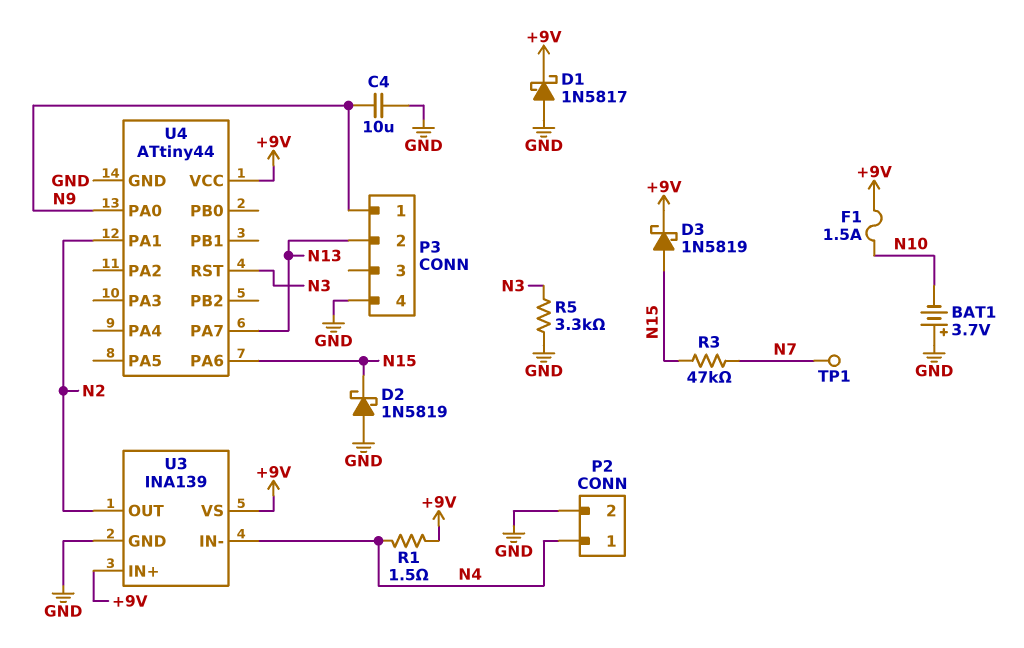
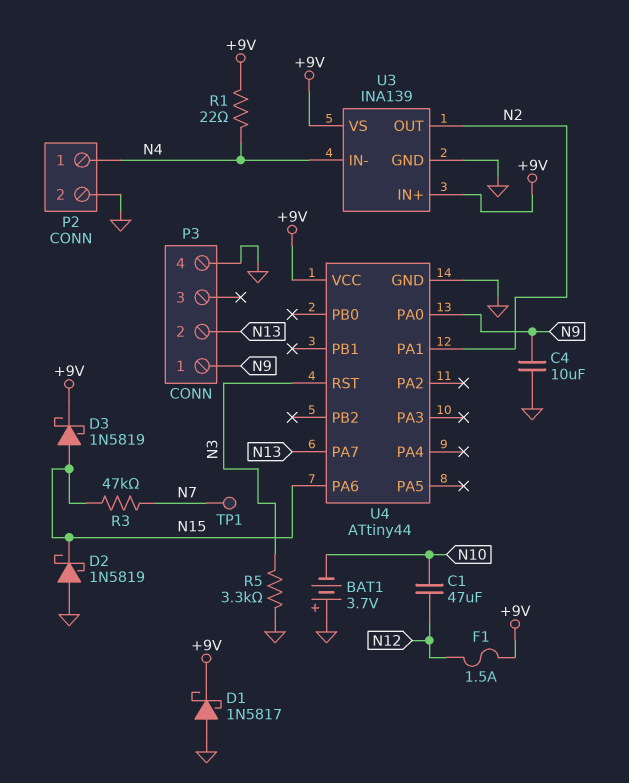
C1: none -> 47uF (N10, N12)
F1: 1.5A (+9V, N10) -> 1.5A (+9V, N12)
R1: 1.5 (+9V, N4) -> 22 (+9V, N4)

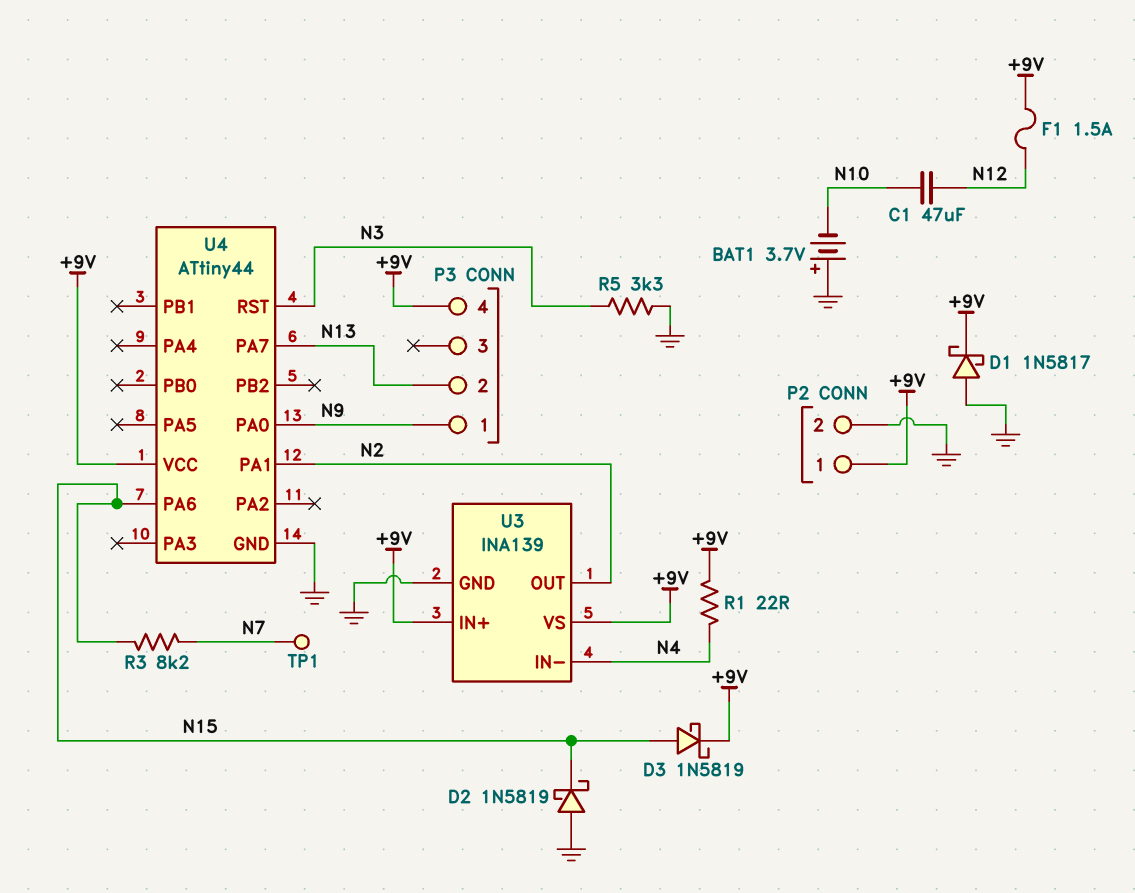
C4: 10uF (GND, N9) -> none
P2 pin 1: N4 -> +9V
P3 pin 4: GND -> +9V
R3: 47k (N7, N15) -> 8.2k (N7, N15)

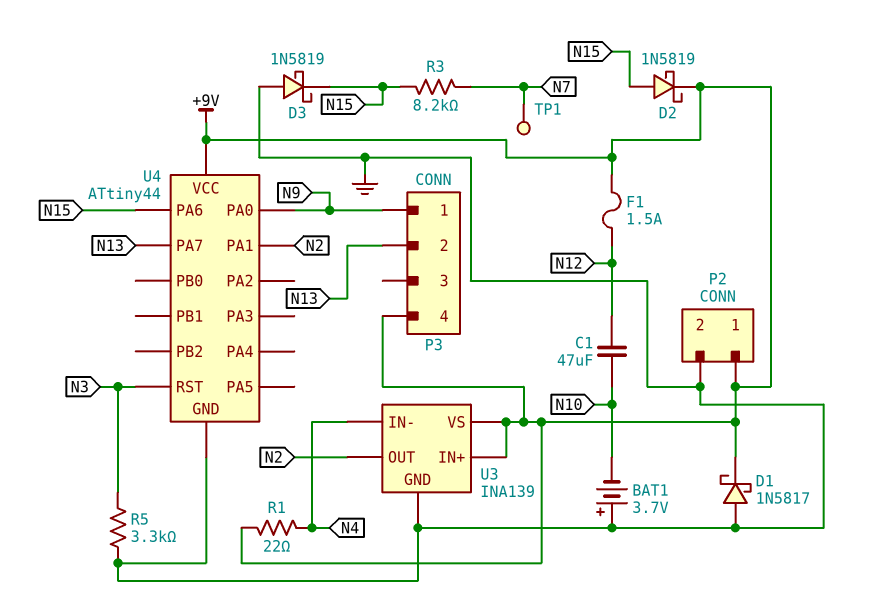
D2: schottky 1N5819 (A GND, K N15) -> schottky 1N5819 (A N15, K +9V)
D3: schottky 1N5819 (A N15, K +9V) -> schottky 1N5819 (A GND, K N15)

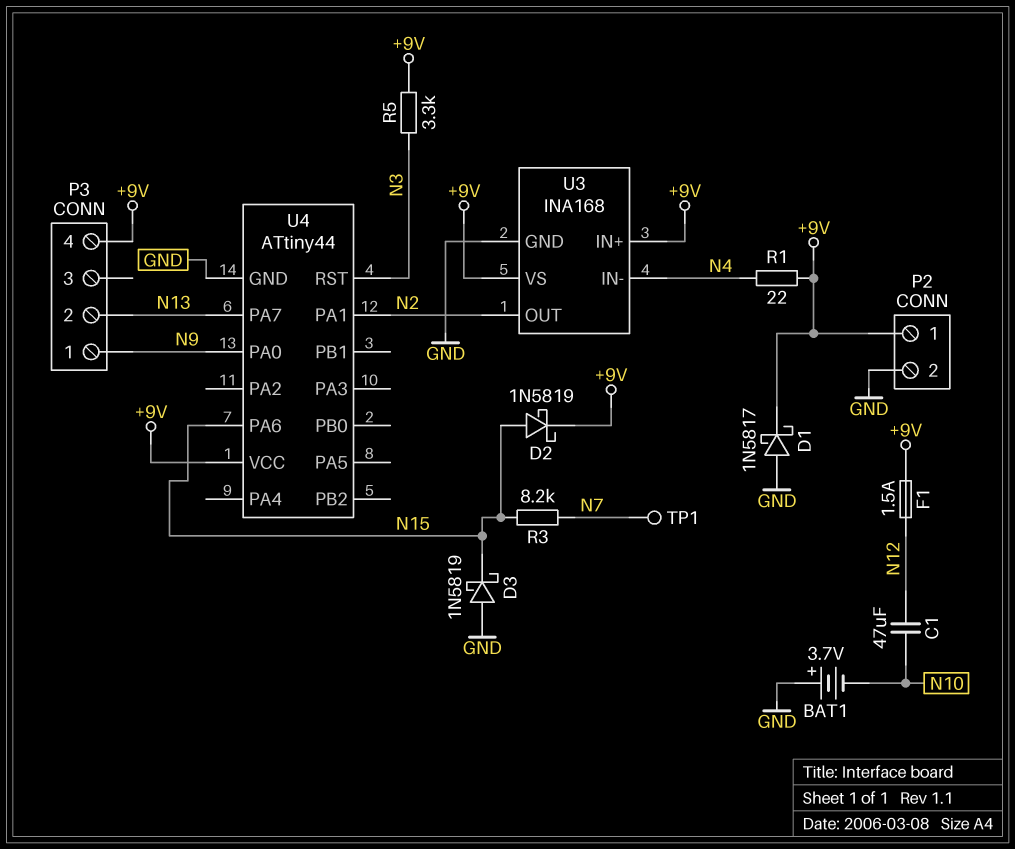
R5: 3.3k (GND, N3) -> 3.3k (+9V, N3)
U3: INA139 -> INA168

